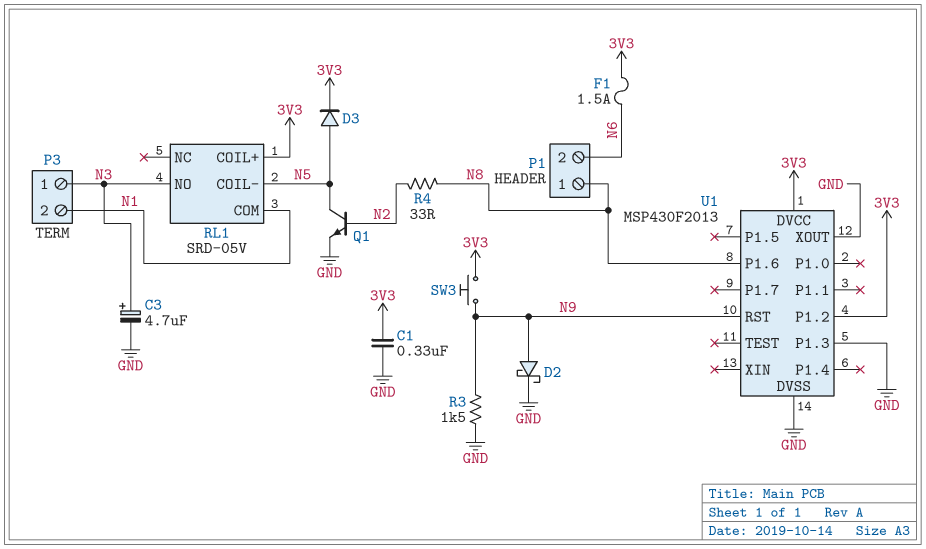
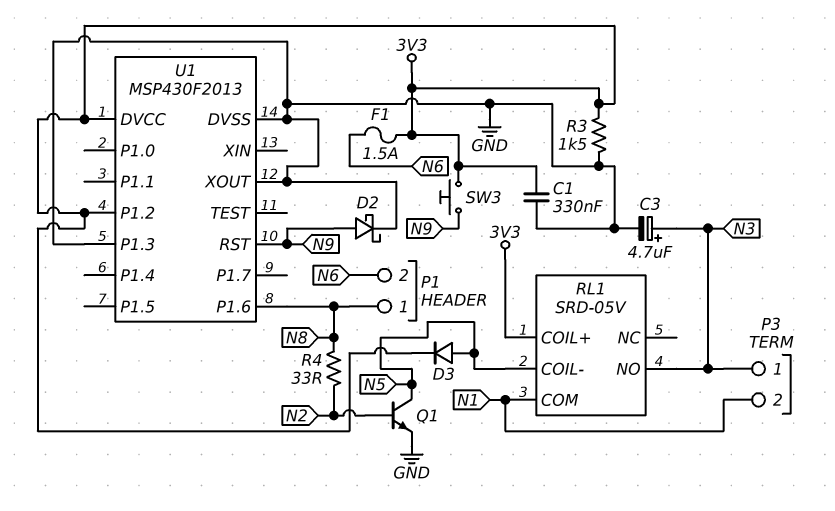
R3: 1.5k (GND, N9) -> 1.5k (3V3, GND)

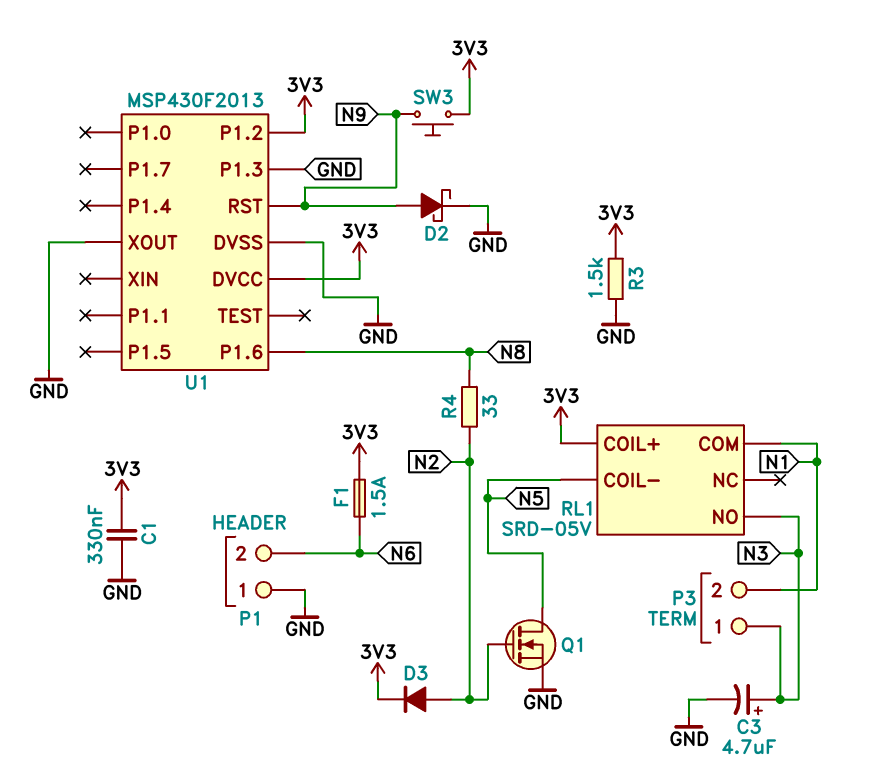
D3: diode (A N5, K 3V3) -> diode (A N2, K 3V3)
P1 pin 1: N8 -> GND
Q1: NPN (B N2, C N5, E GND) -> NMOS (G N2, D N5, S GND)

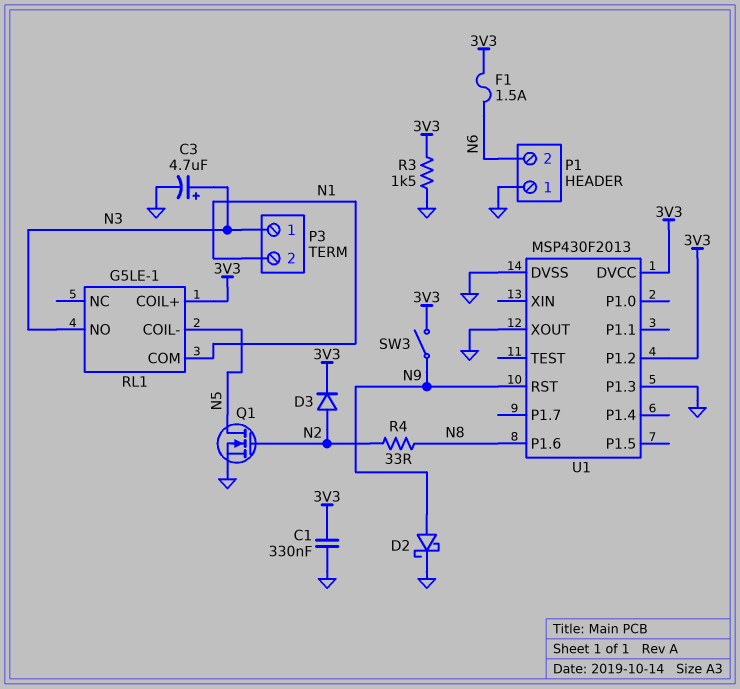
RL1: SRD-05V -> G5LE-1
SW3: button (3V3, N9) -> switch (3V3, N9)

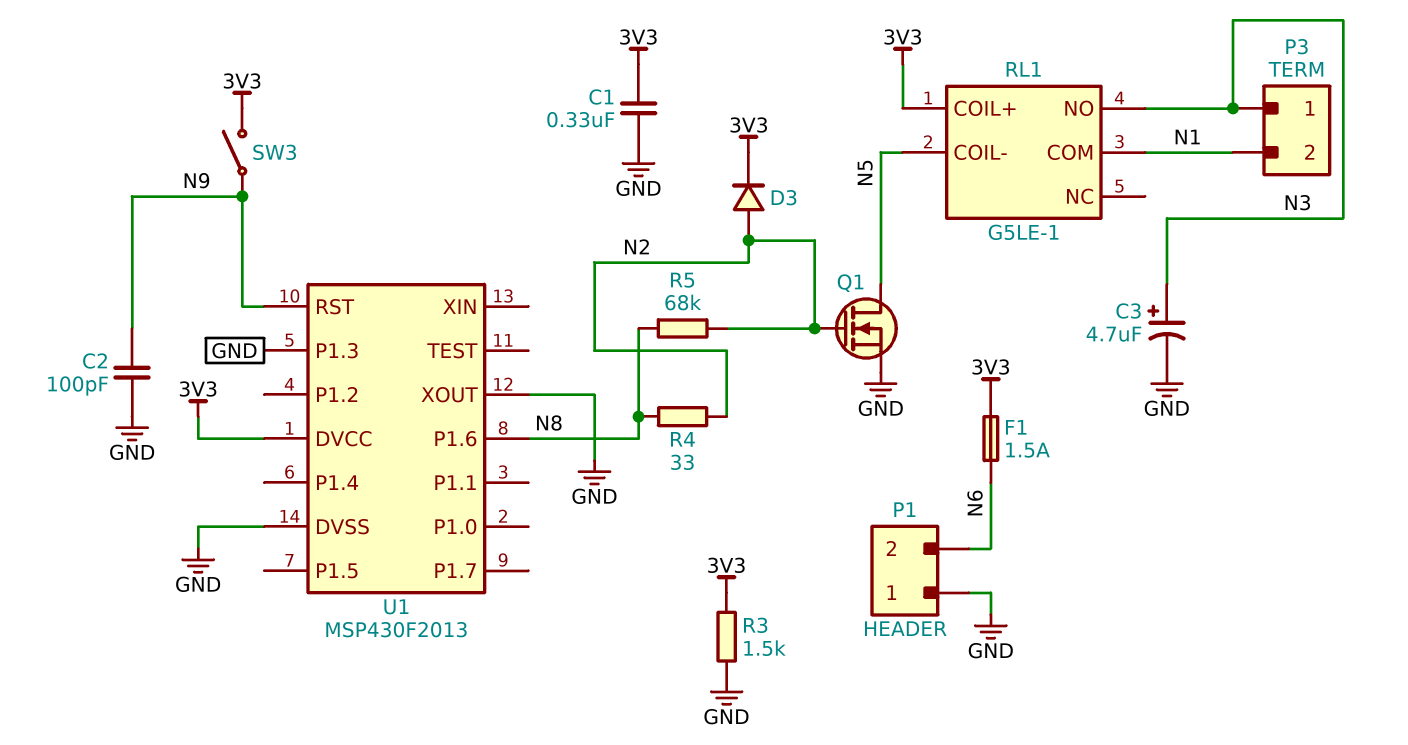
C2: none -> 100pF (GND, N9)
D2: schottky (A N9, K GND) -> none
R5: none -> 68k (N2, N8)
U1 pin P1.2: 3V3 -> none

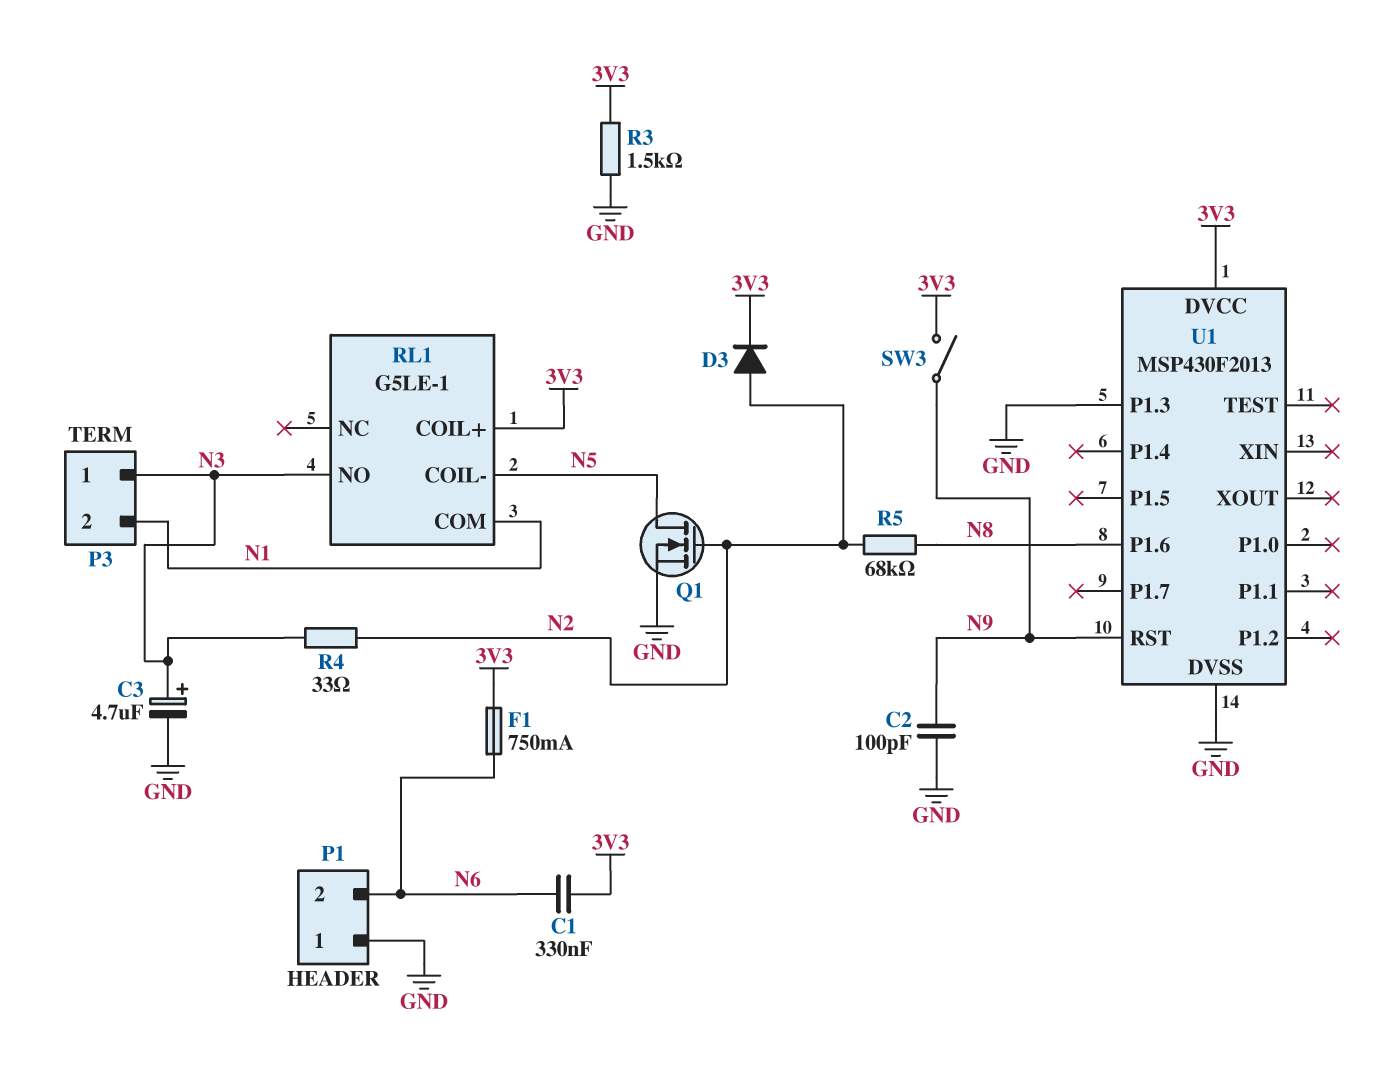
C1: 330nF (3V3, GND) -> 330nF (3V3, N6)
F1: 1.5A (3V3, N6) -> 750mA (3V3, N6)
R4: 33 (N2, N8) -> 33 (N2, N3)
U1 pin XOUT: GND -> none

